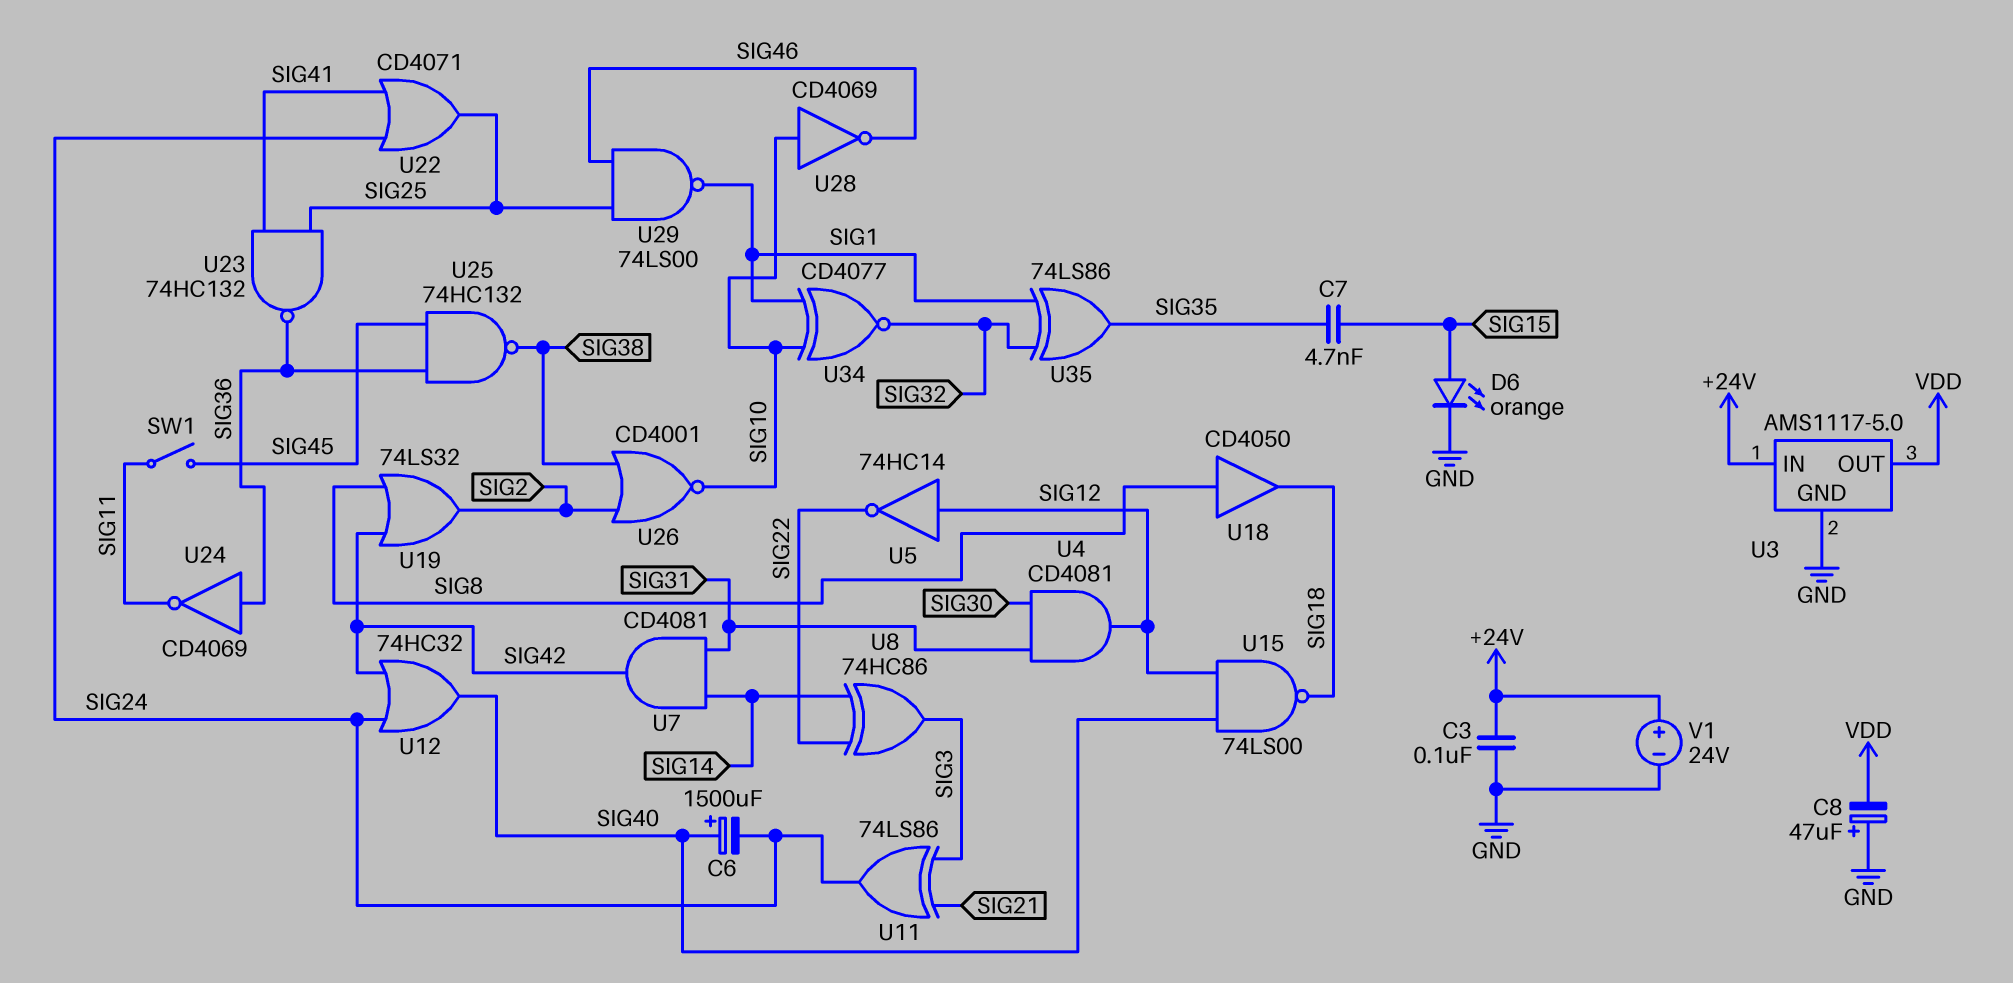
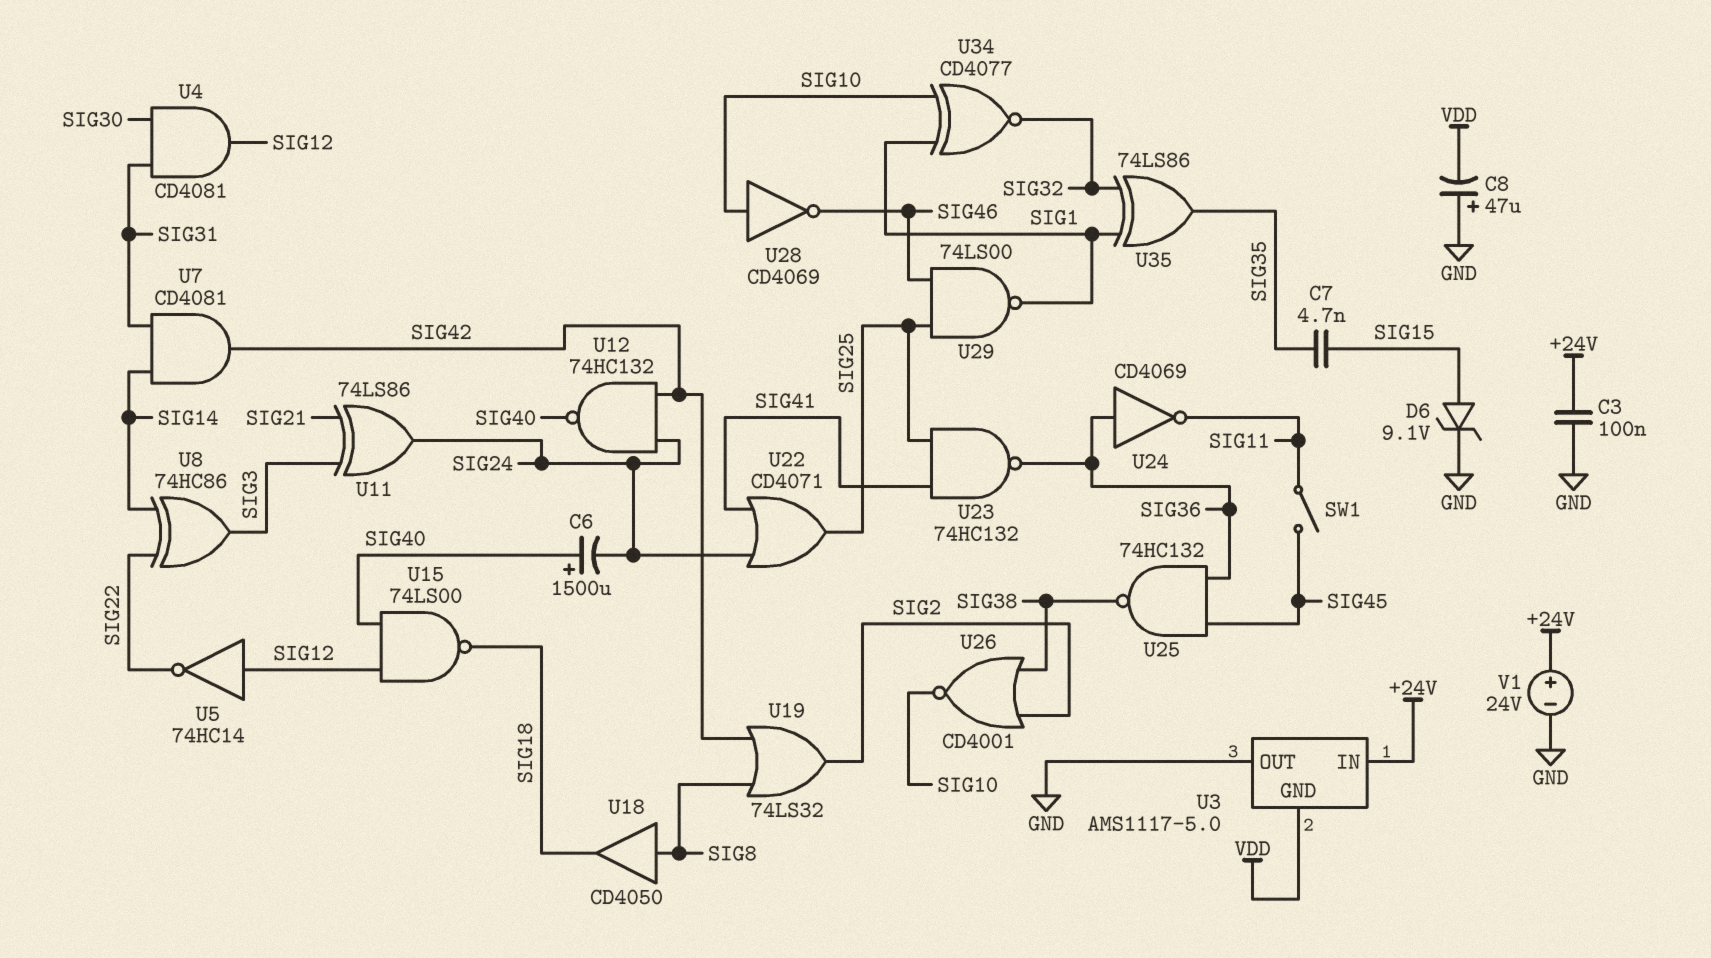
D6: LED orange (A SIG15, K GND) -> zener 9.1V (A SIG15, K GND)
U3 pin GND: GND -> VDD
U3 pin OUT: VDD -> GND
U12: OR 74HC32 (in SIG24, in SIG42, out SIG40) -> NAND 74HC132 (in SIG24, in SIG42, out SIG40)

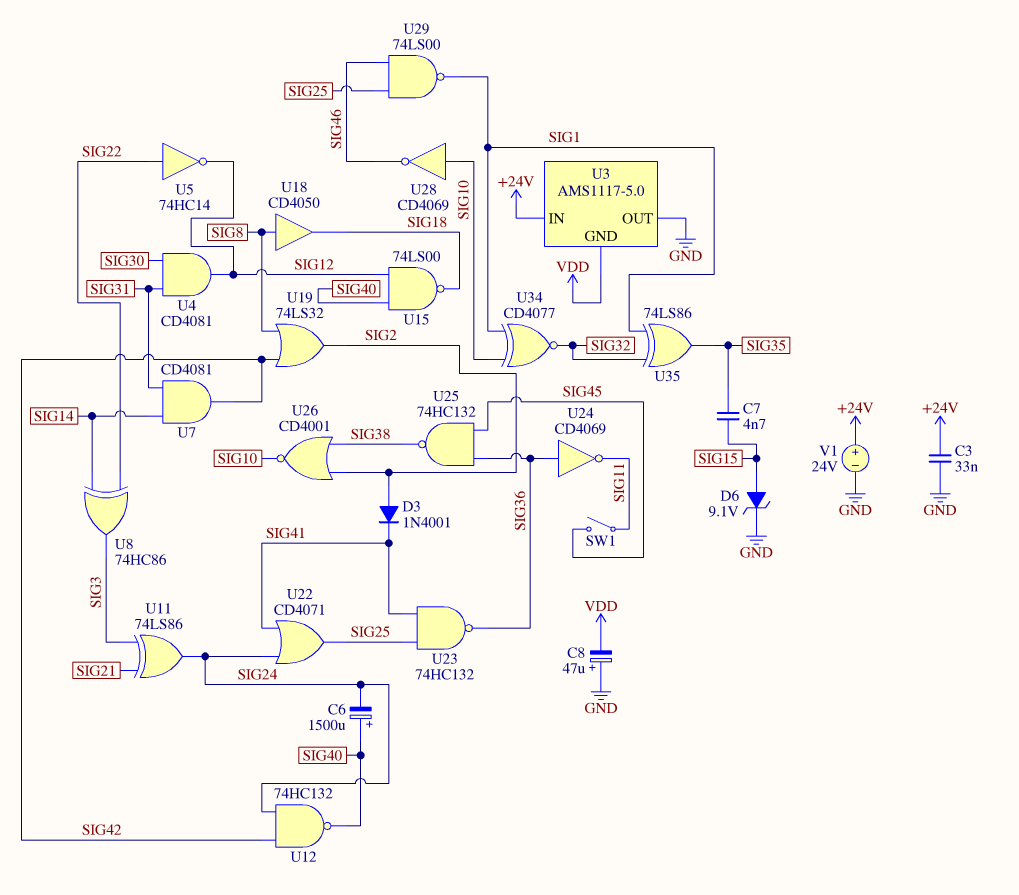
C3: 100nF (+24V, GND) -> 33nF (+24V, GND)
D3: none -> diode 1N4001 (A SIG2, K SIG41)
U5: NOT 74HC14 (in SIG12, out SIG22) -> NOT 74HC14 (in SIG22, out SIG12)

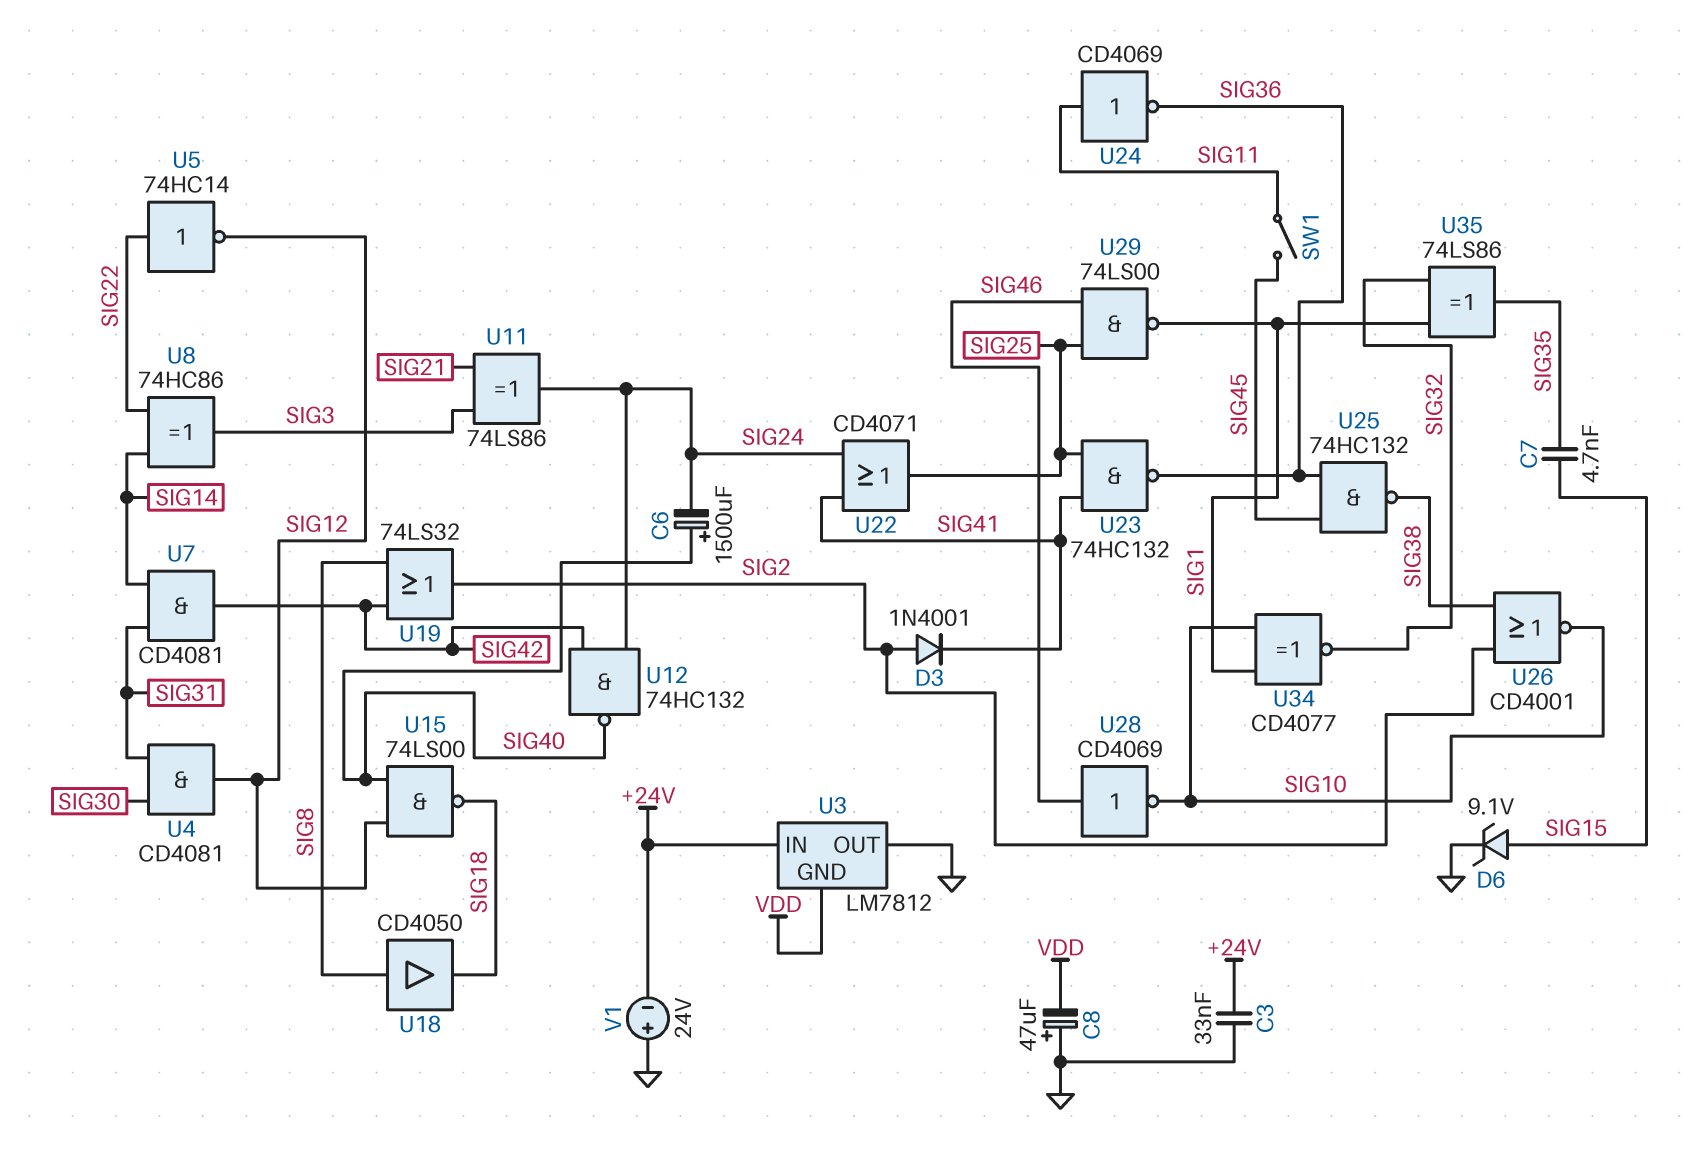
U3: AMS1117-5.0 -> LM7812
U24: NOT CD4069 (in SIG36, out SIG11) -> NOT CD4069 (in SIG11, out SIG36)
U28: NOT CD4069 (in SIG10, out SIG46) -> NOT CD4069 (in SIG46, out SIG10)
V1: 24V (plus +24V, minus GND) -> 24V (plus GND, minus +24V)

